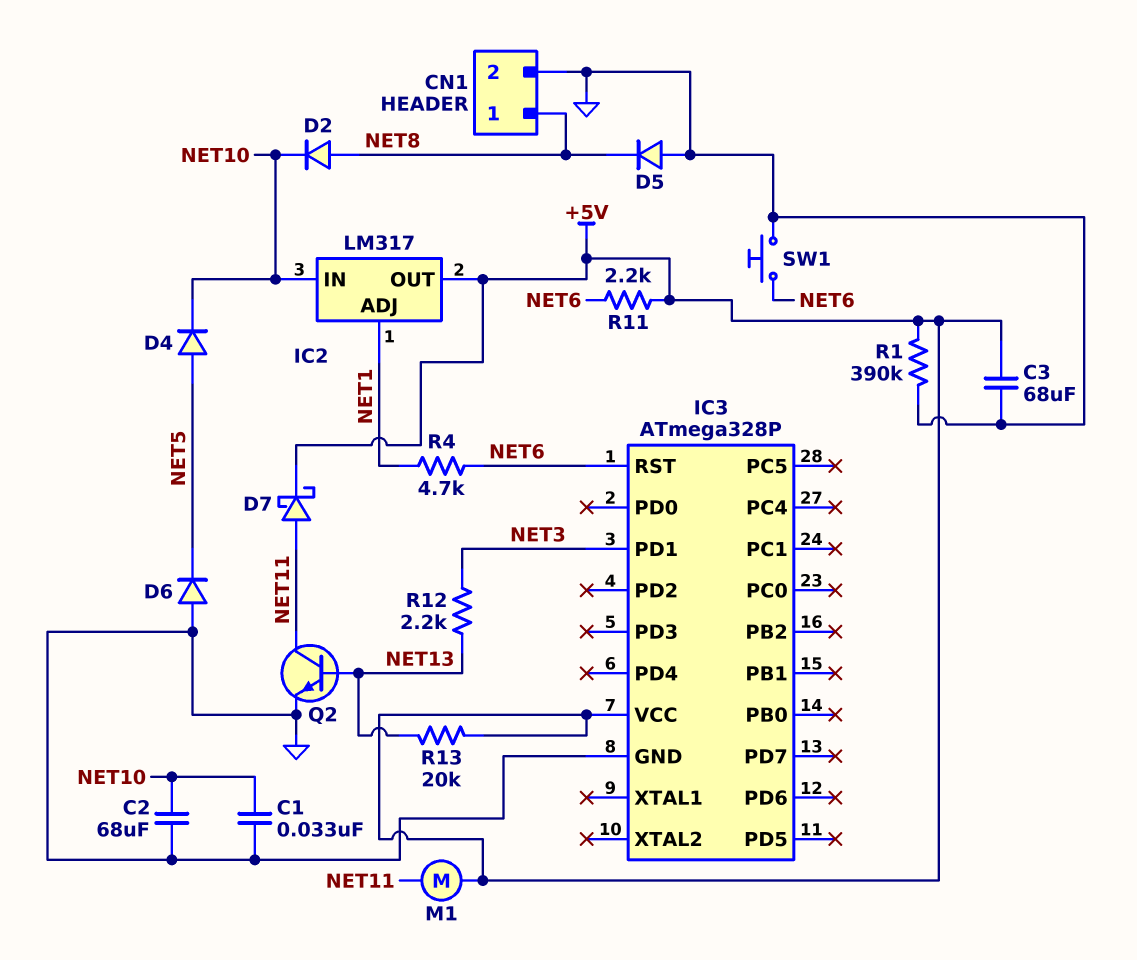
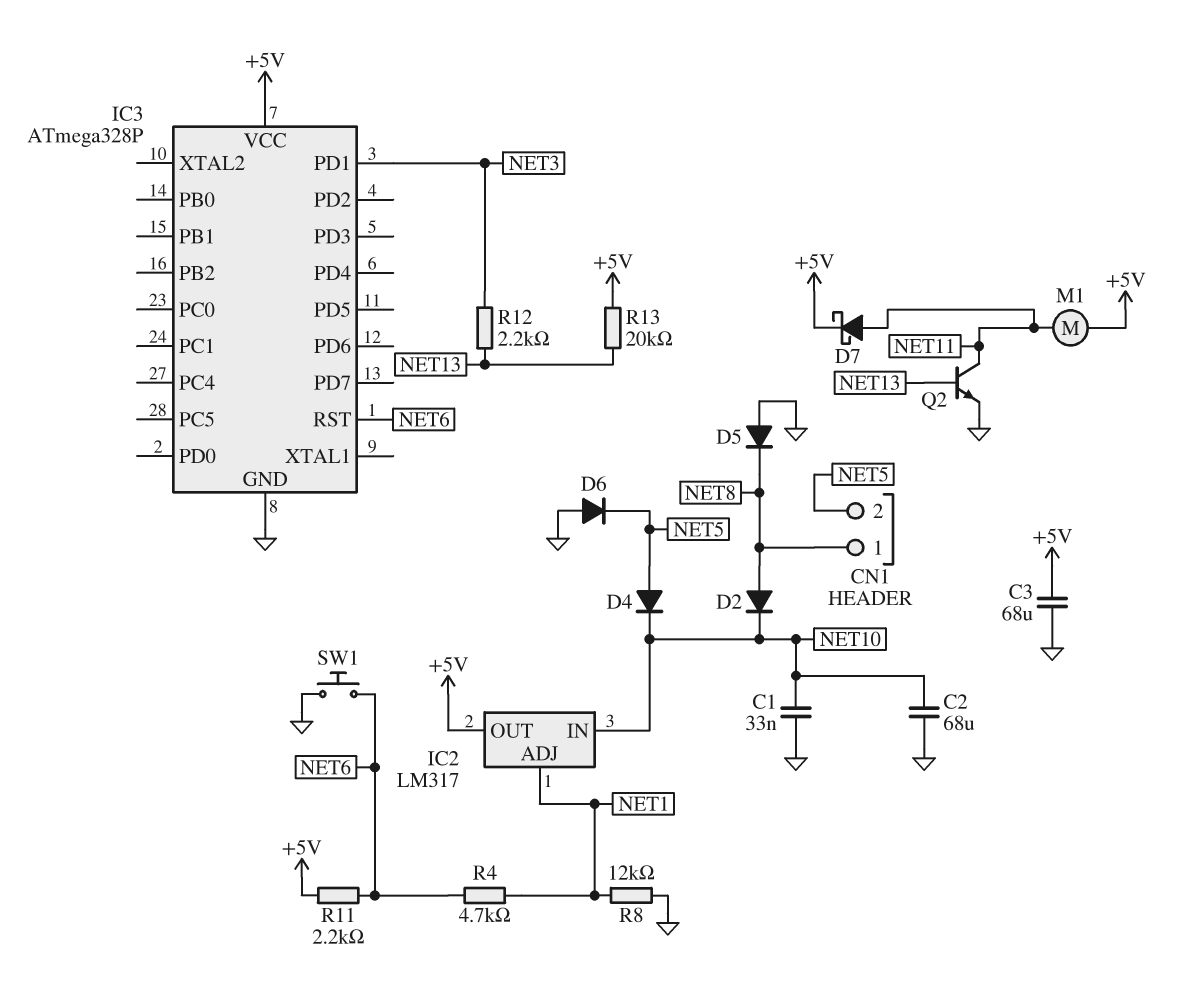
CN1 pin 2: GND -> NET5
R1: 390k (+5V, GND) -> none
R8: none -> 12k (GND, NET1)

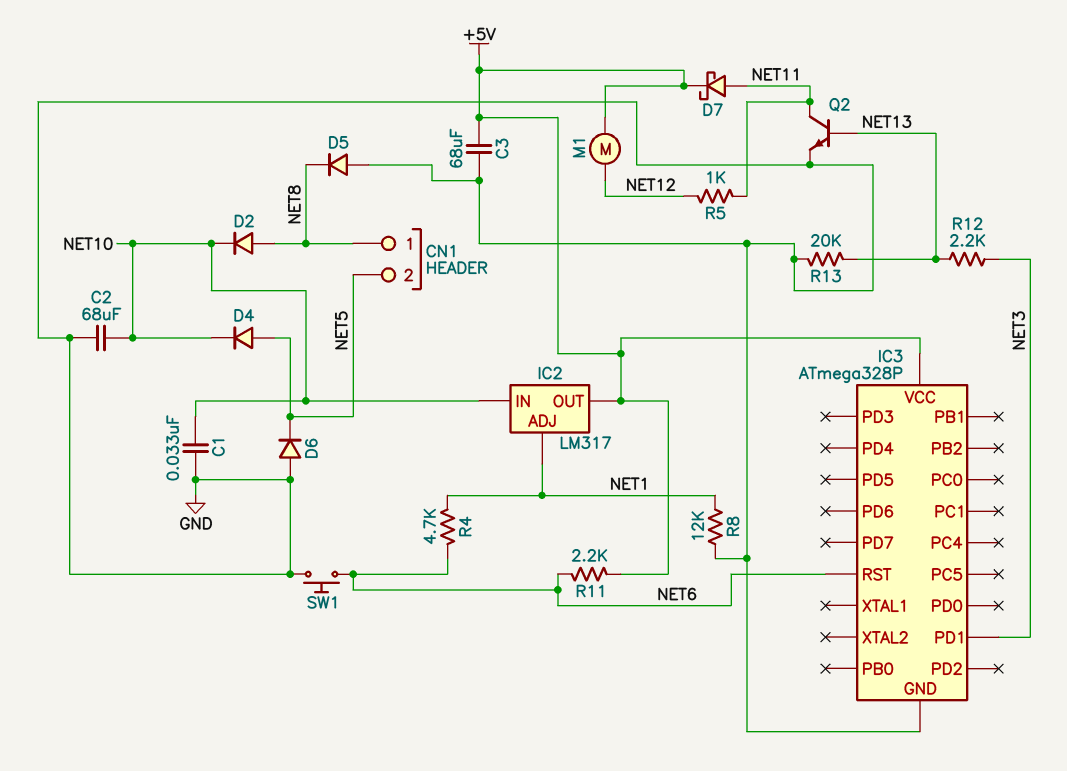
M1: motor (+5V, NET11) -> motor (+5V, NET12)
R5: none -> 1k (NET11, NET12)
R13: 20k (+5V, NET13) -> 20k (GND, NET13)

